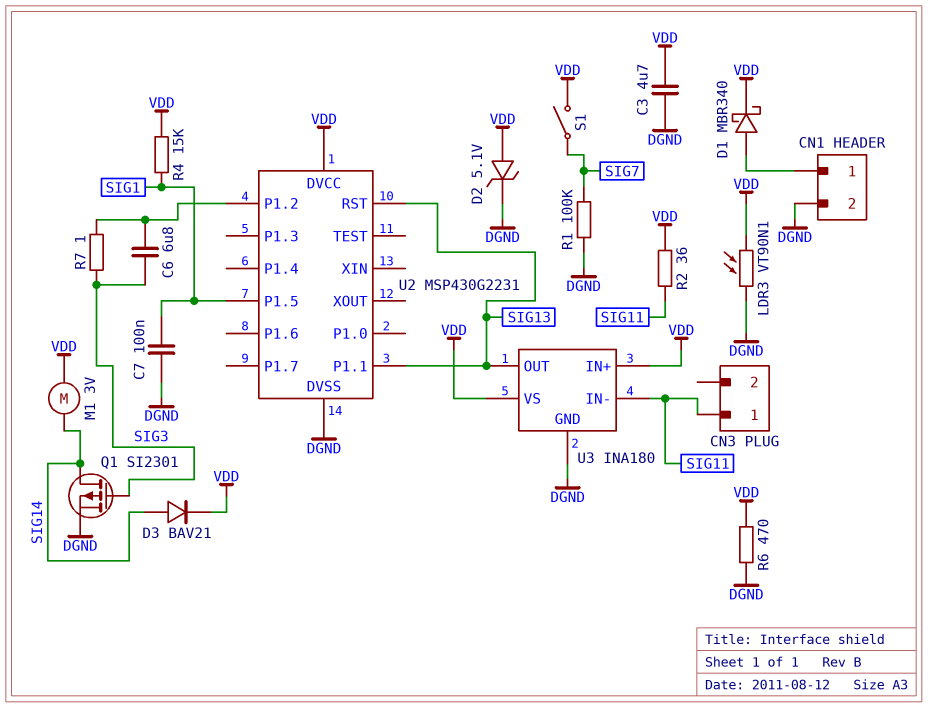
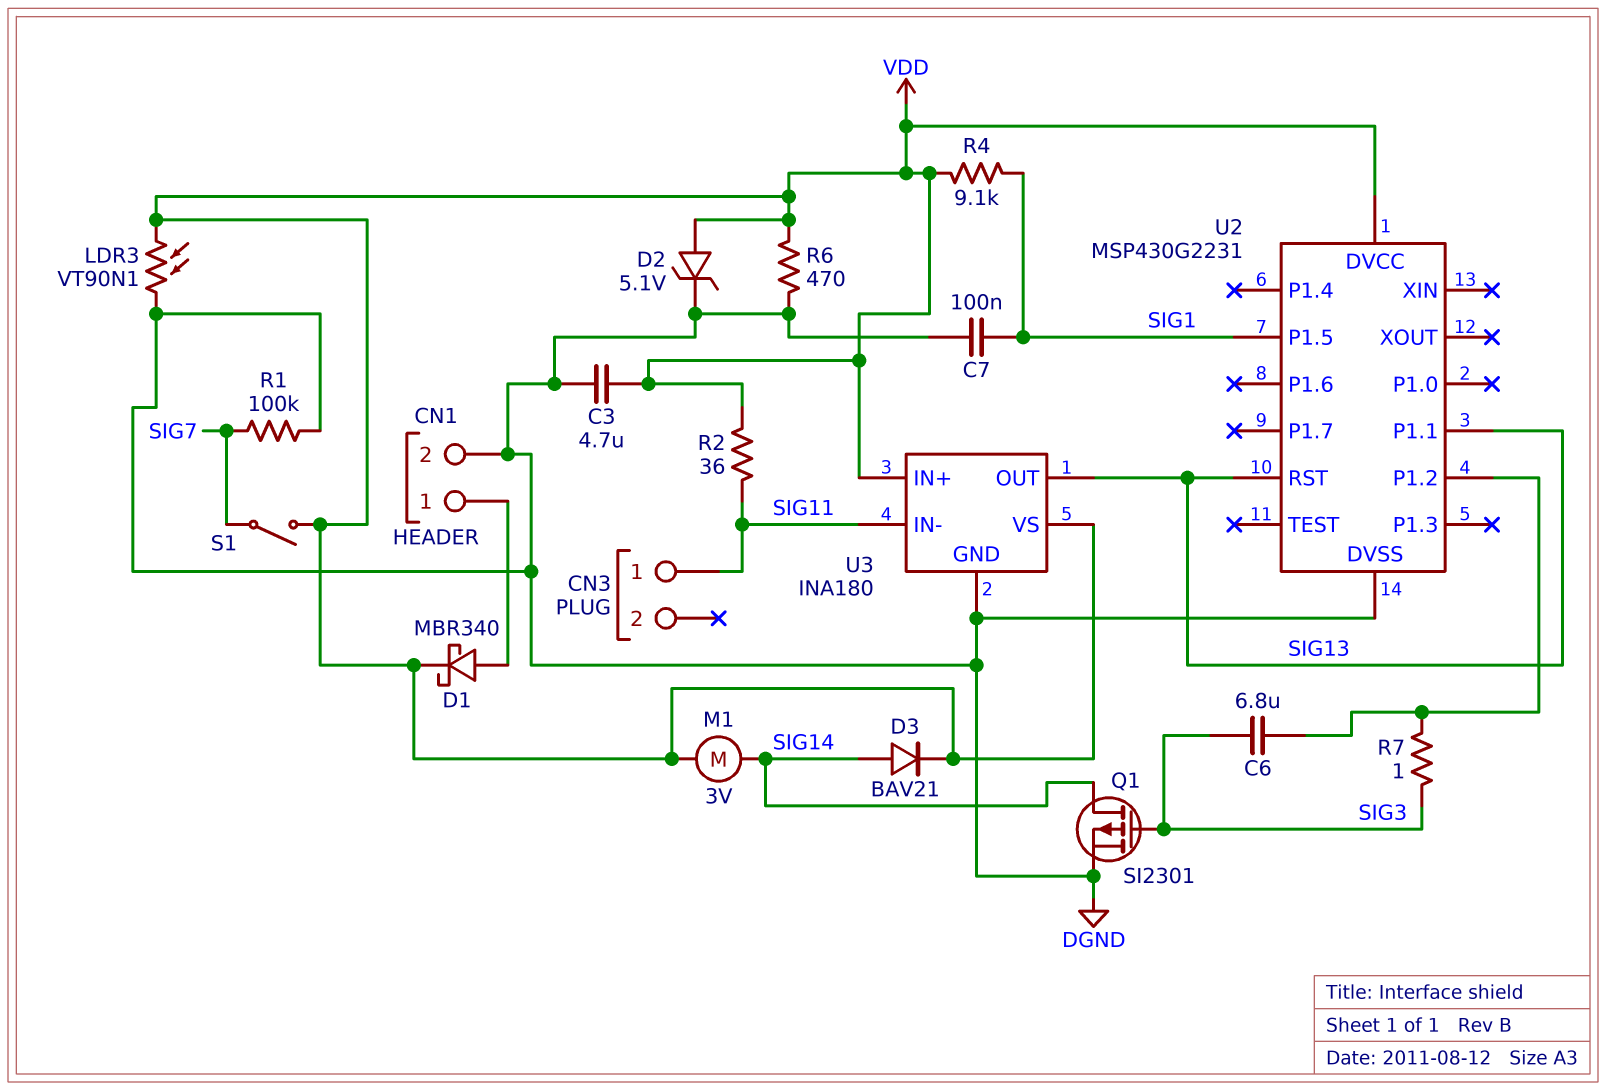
R4: 15k (SIG1, VDD) -> 9.1k (SIG1, VDD)

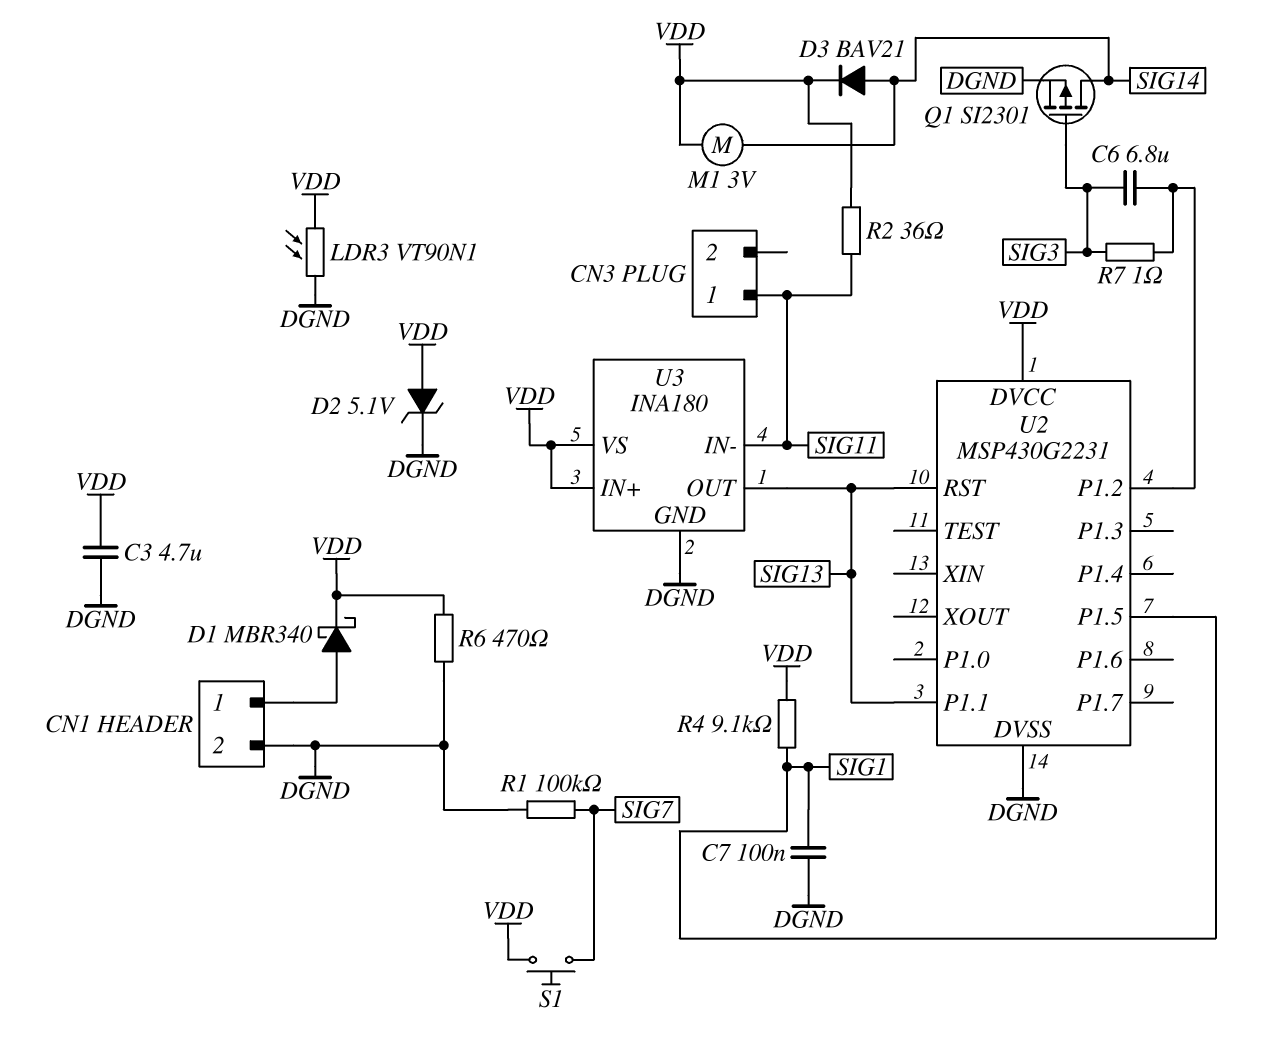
S1: switch (SIG7, VDD) -> button (SIG7, VDD)

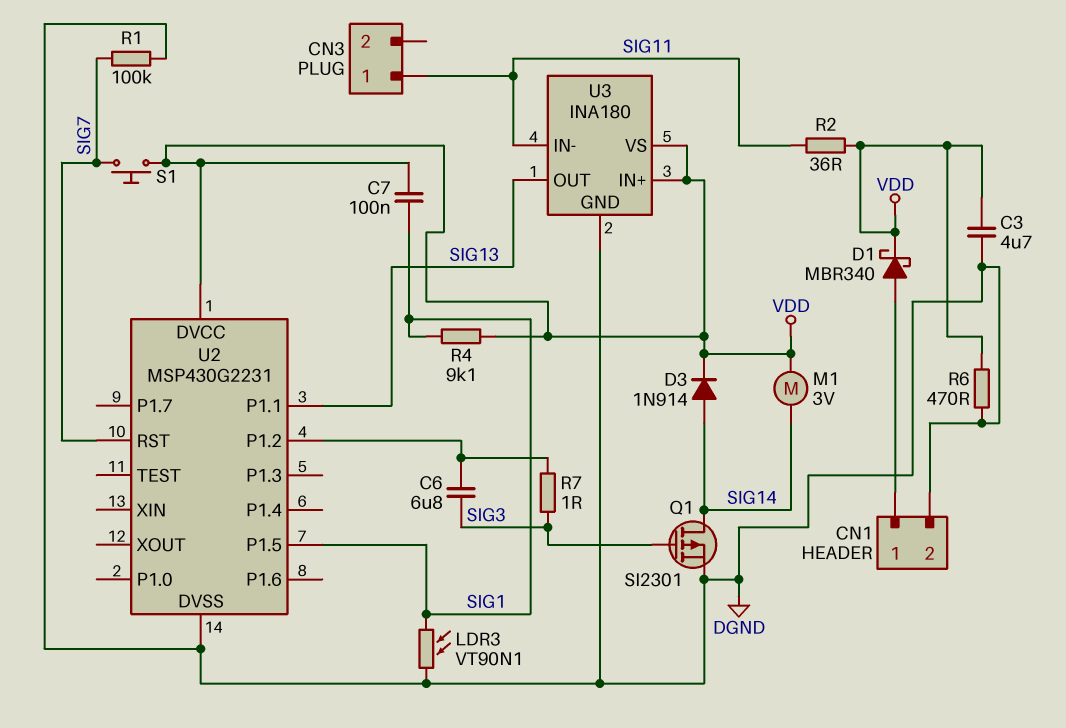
C7: 100nF (DGND, SIG1) -> 100nF (SIG1, VDD)
D2: zener 5.1V (A VDD, K DGND) -> none
D3: diode BAV21 (A SIG14, K VDD) -> diode 1N914 (A SIG14, K VDD)
LDR3: VT90N1 (DGND, VDD) -> VT90N1 (DGND, SIG1)
U2 pin RST: SIG13 -> SIG7

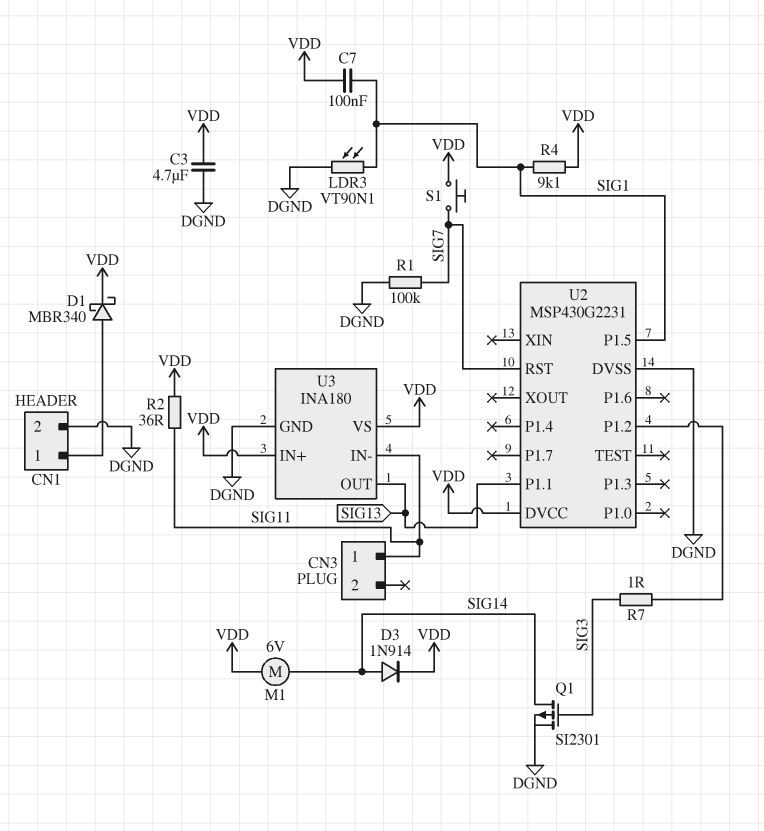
C6: 6.8uF (SIG3, U2/P1.2) -> none
M1: motor 3V (SIG14, VDD) -> motor 6V (SIG14, VDD)
R6: 470 (DGND, VDD) -> none

